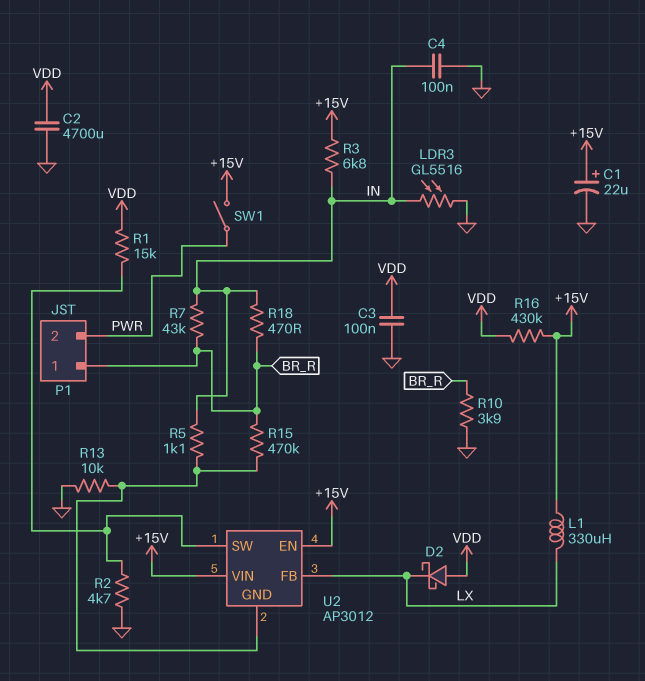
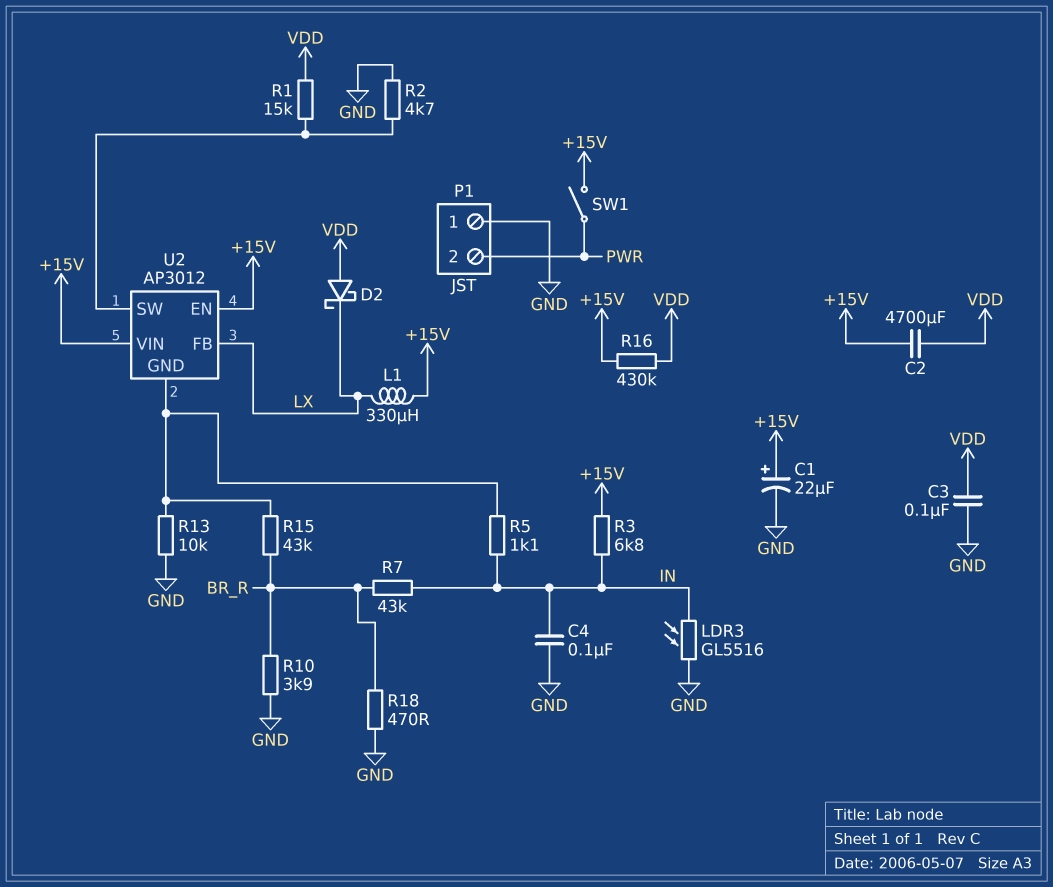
C2: 4700uF (GND, VDD) -> 4700uF (+15V, VDD)
P1 pin 1: BR_R -> GND
R15: 470k (BR_R, U2/GND) -> 43k (BR_R, U2/GND)
R18: 470 (BR_R, IN) -> 470 (BR_R, GND)

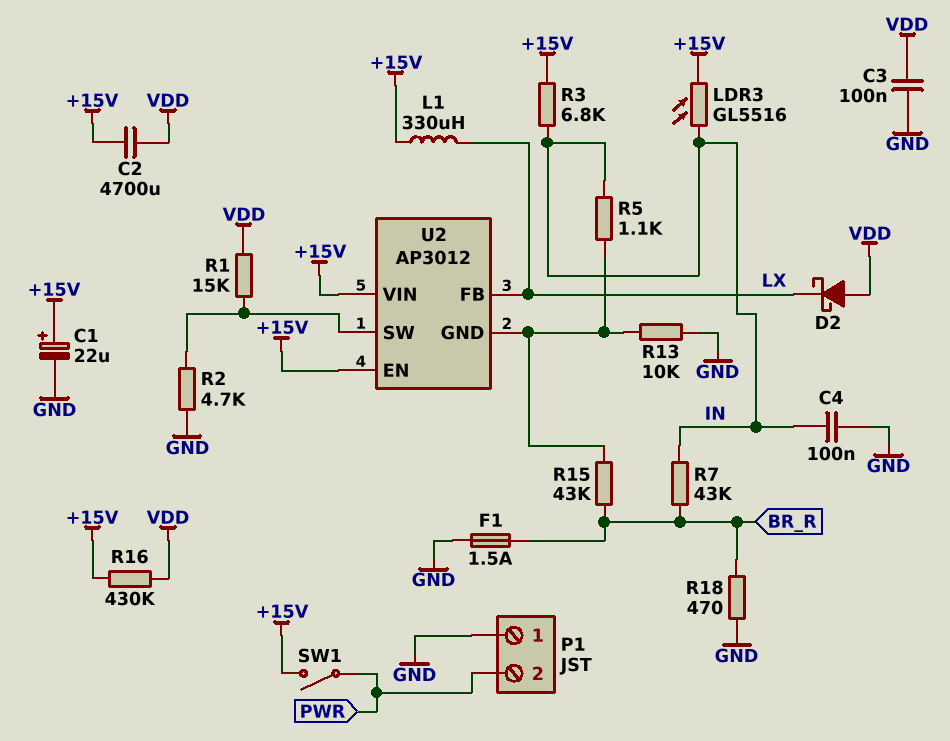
F1: none -> 1.5A (BR_R, GND)
LDR3: GL5516 (GND, IN) -> GL5516 (+15V, IN)
R10: 3.9k (BR_R, GND) -> none

